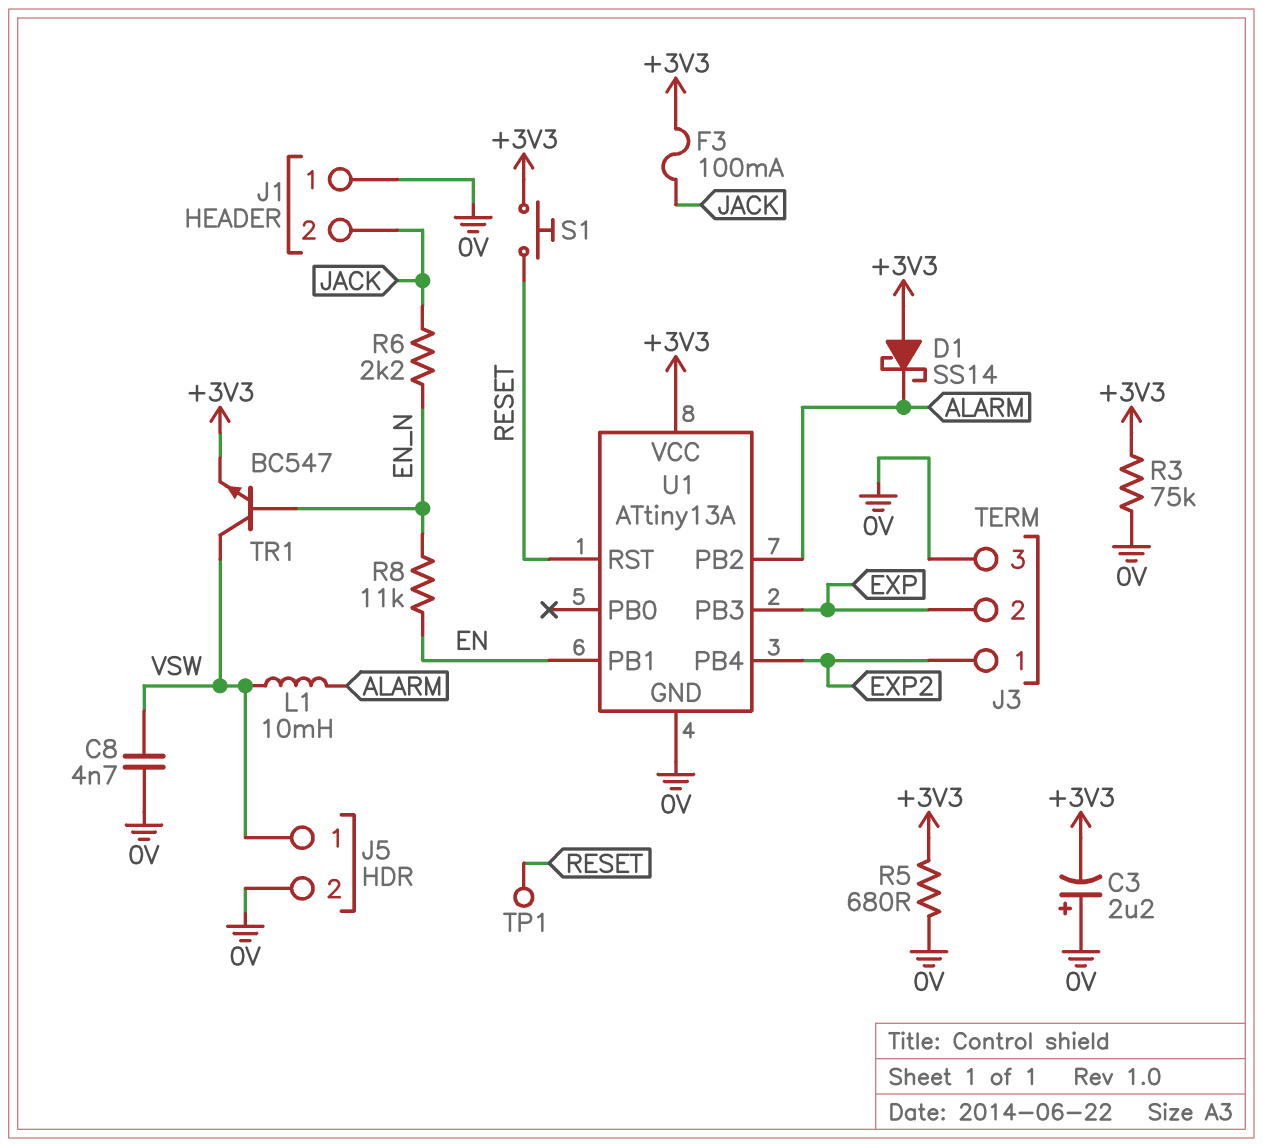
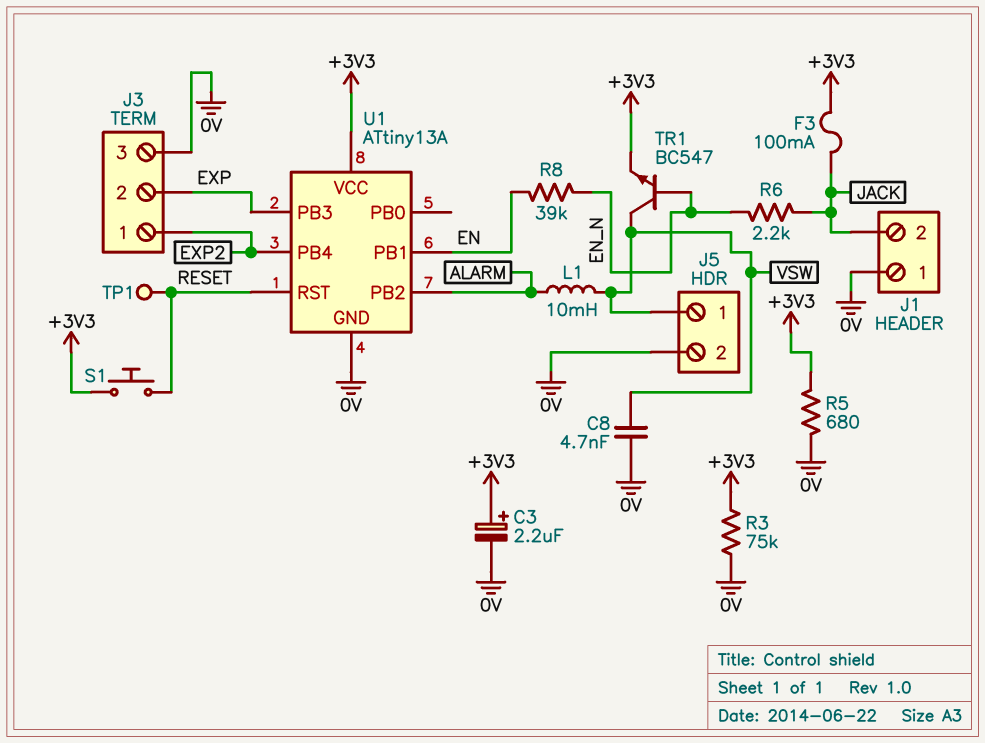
C3: 2.2uF (plus 0V, minus +3V3) -> 2.2uF (plus +3V3, minus 0V)
D1: schottky SS14 (A +3V3, K ALARM) -> none
R8: 11k (EN, EN_N) -> 39k (EN, EN_N)

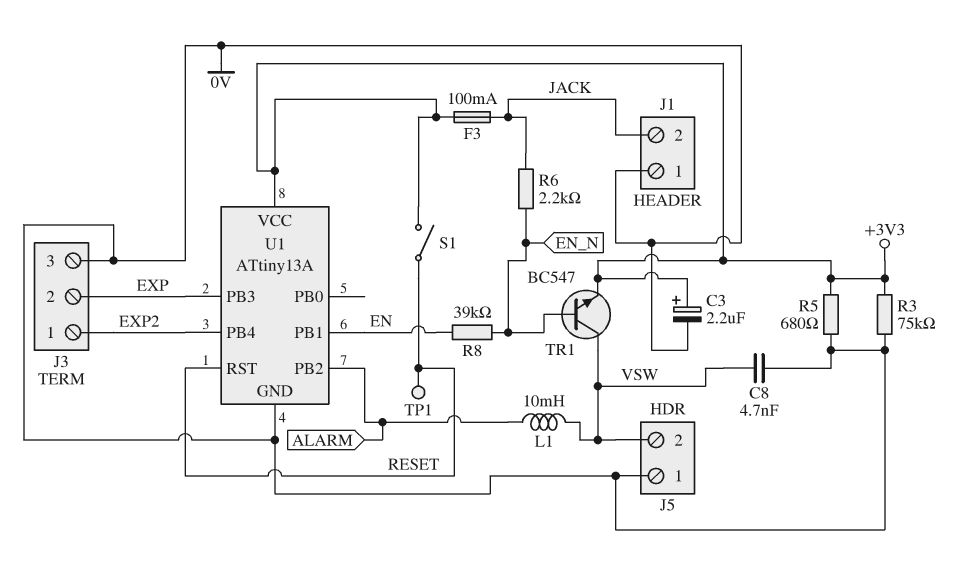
J5 pin 1: VSW -> 0V
J5 pin 2: 0V -> VSW
S1: button (+3V3, RESET) -> switch (+3V3, RESET)

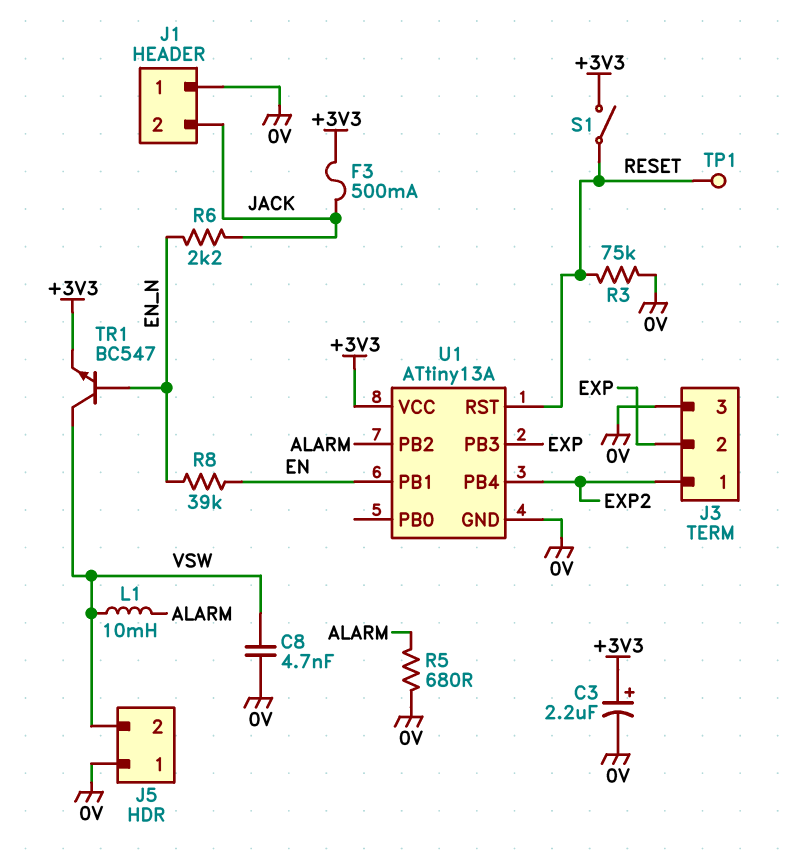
F3: 100mA (+3V3, JACK) -> 500mA (+3V3, JACK)
R3: 75k (+3V3, 0V) -> 75k (0V, RESET)
R5: 680 (+3V3, 0V) -> 680 (0V, ALARM)

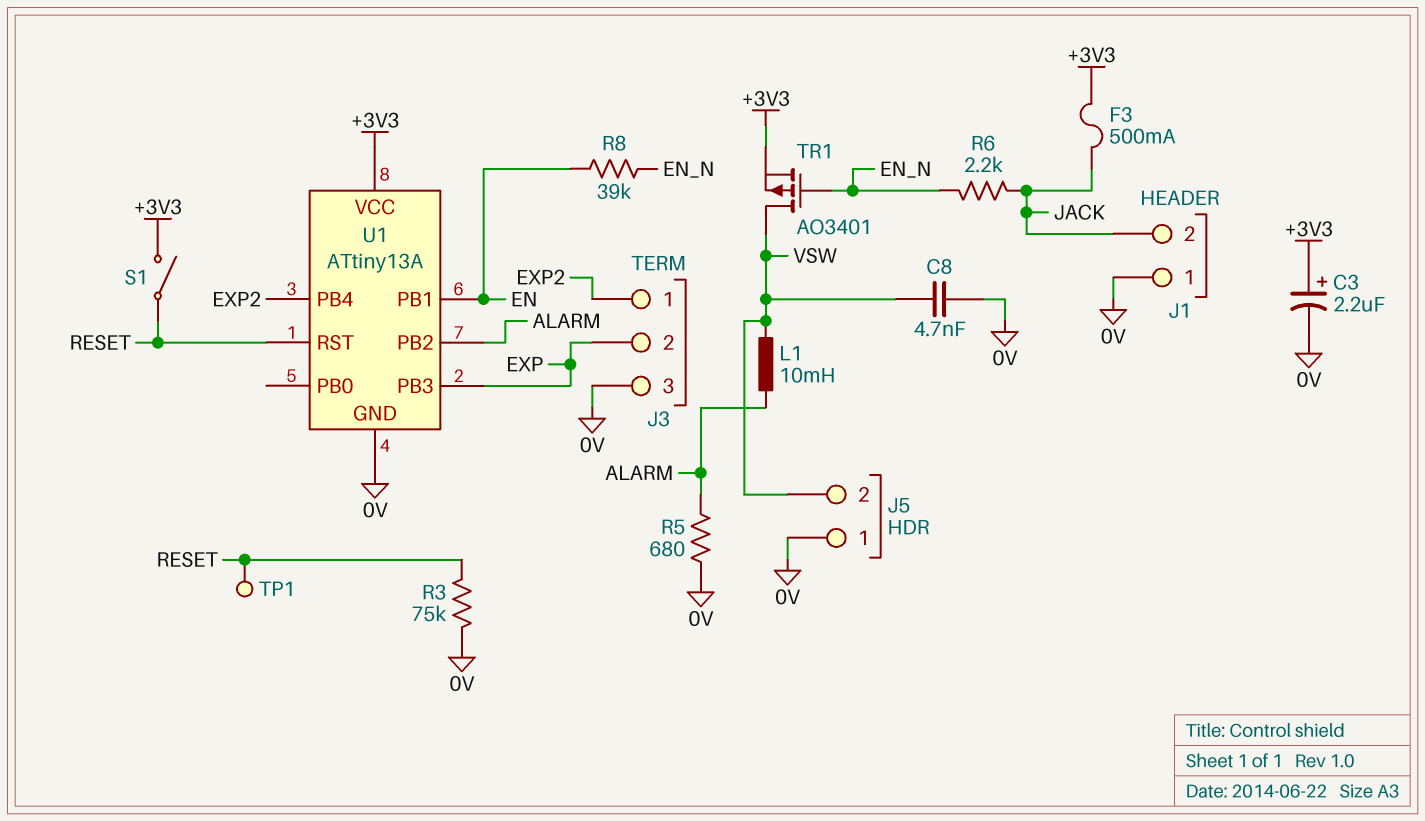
TR1: NPN BC547 (B EN_N, C VSW, E +3V3) -> PMOS AO3401 (G EN_N, D VSW, S +3V3)

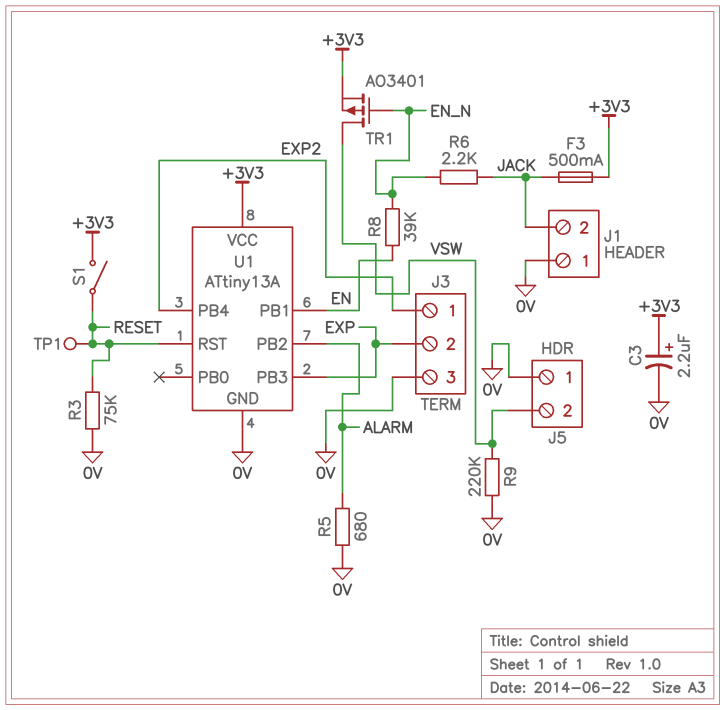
C8: 4.7nF (0V, VSW) -> none
L1: 10mH (ALARM, VSW) -> none
R9: none -> 220k (0V, VSW)

